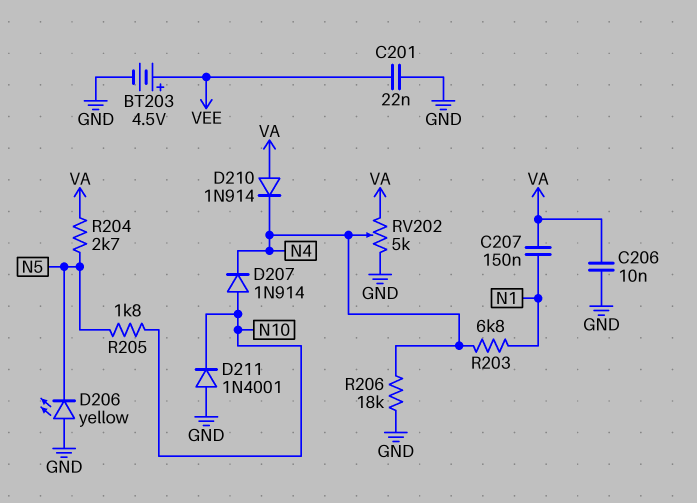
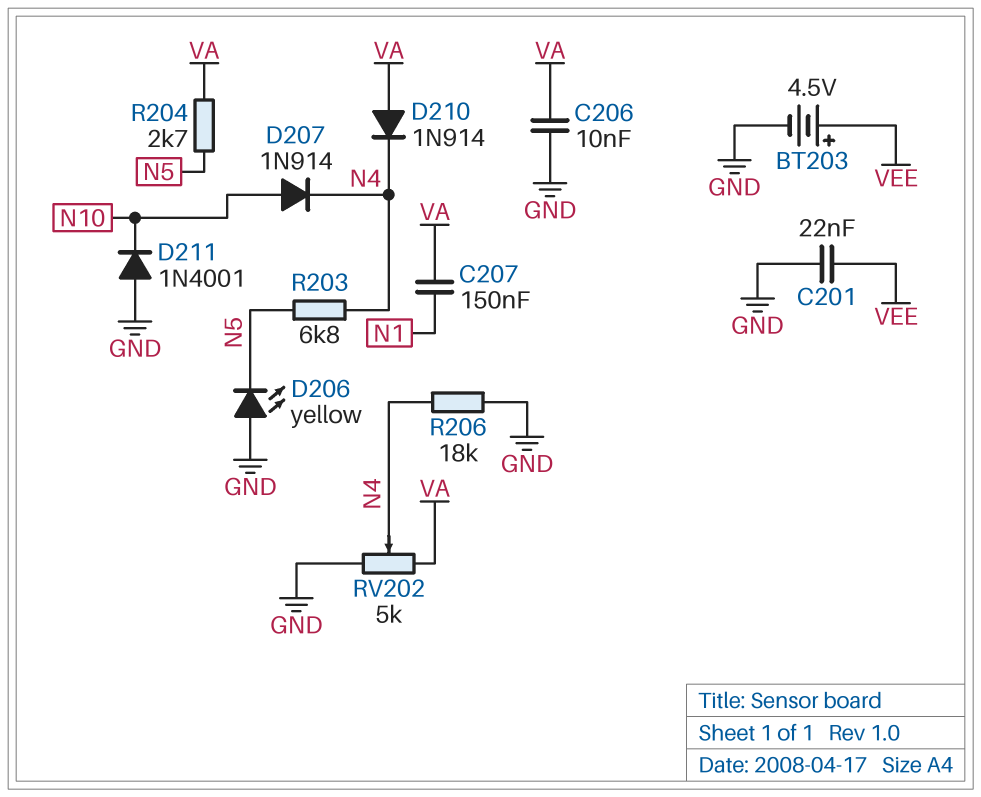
R203: 6.8k (N1, N4) -> 6.8k (N4, N5)
R205: 1.8k (N5, N10) -> none

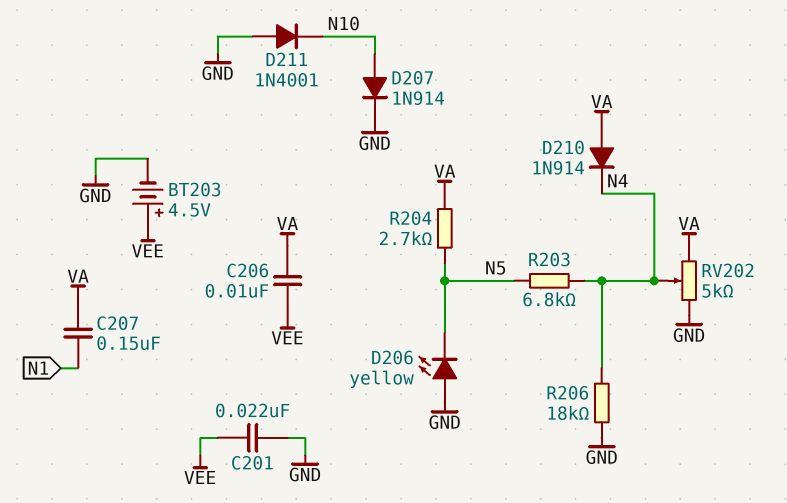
C206: 10nF (GND, VA) -> 10nF (VA, VEE)
D207: diode 1N914 (A N10, K N4) -> diode 1N914 (A N10, K GND)

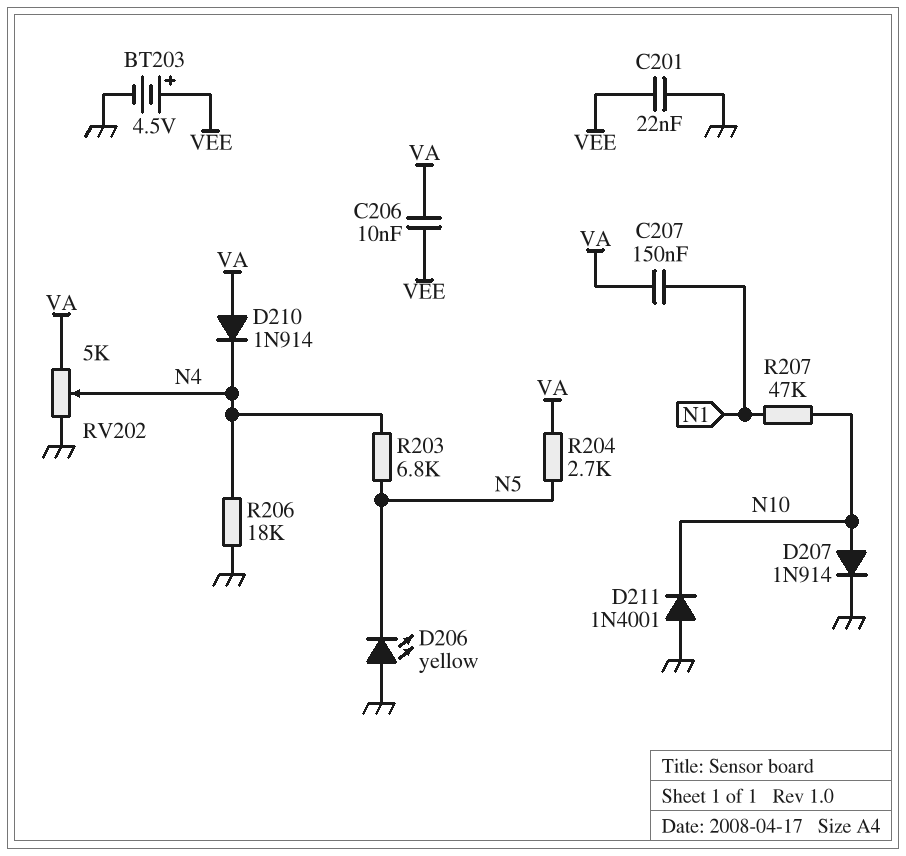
R207: none -> 47k (N1, N10)

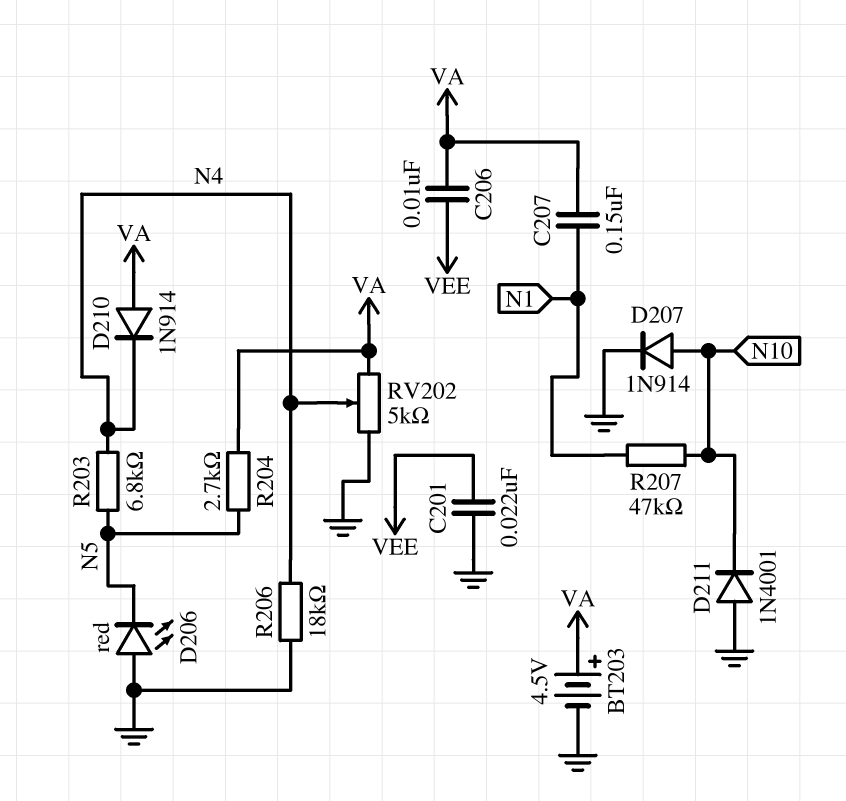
BT203: 4.5V (plus VEE, minus GND) -> 4.5V (plus VA, minus GND)
D206: LED yellow (A GND, K N5) -> LED red (A GND, K N5)

